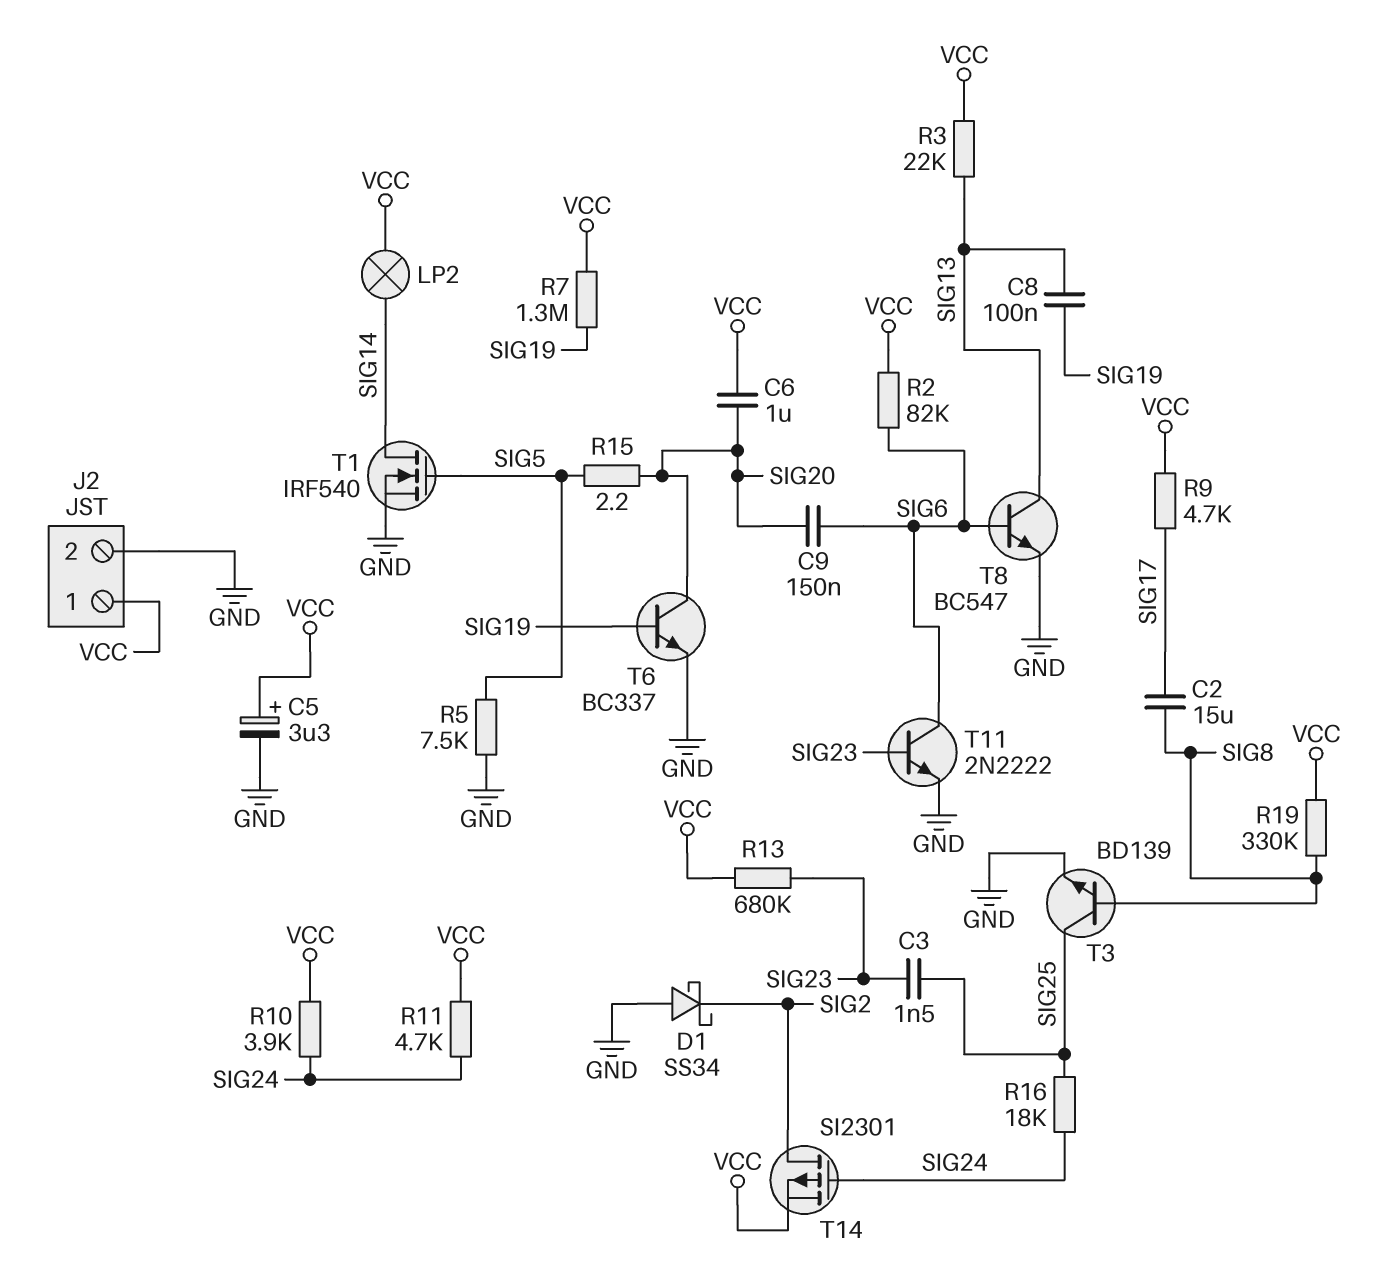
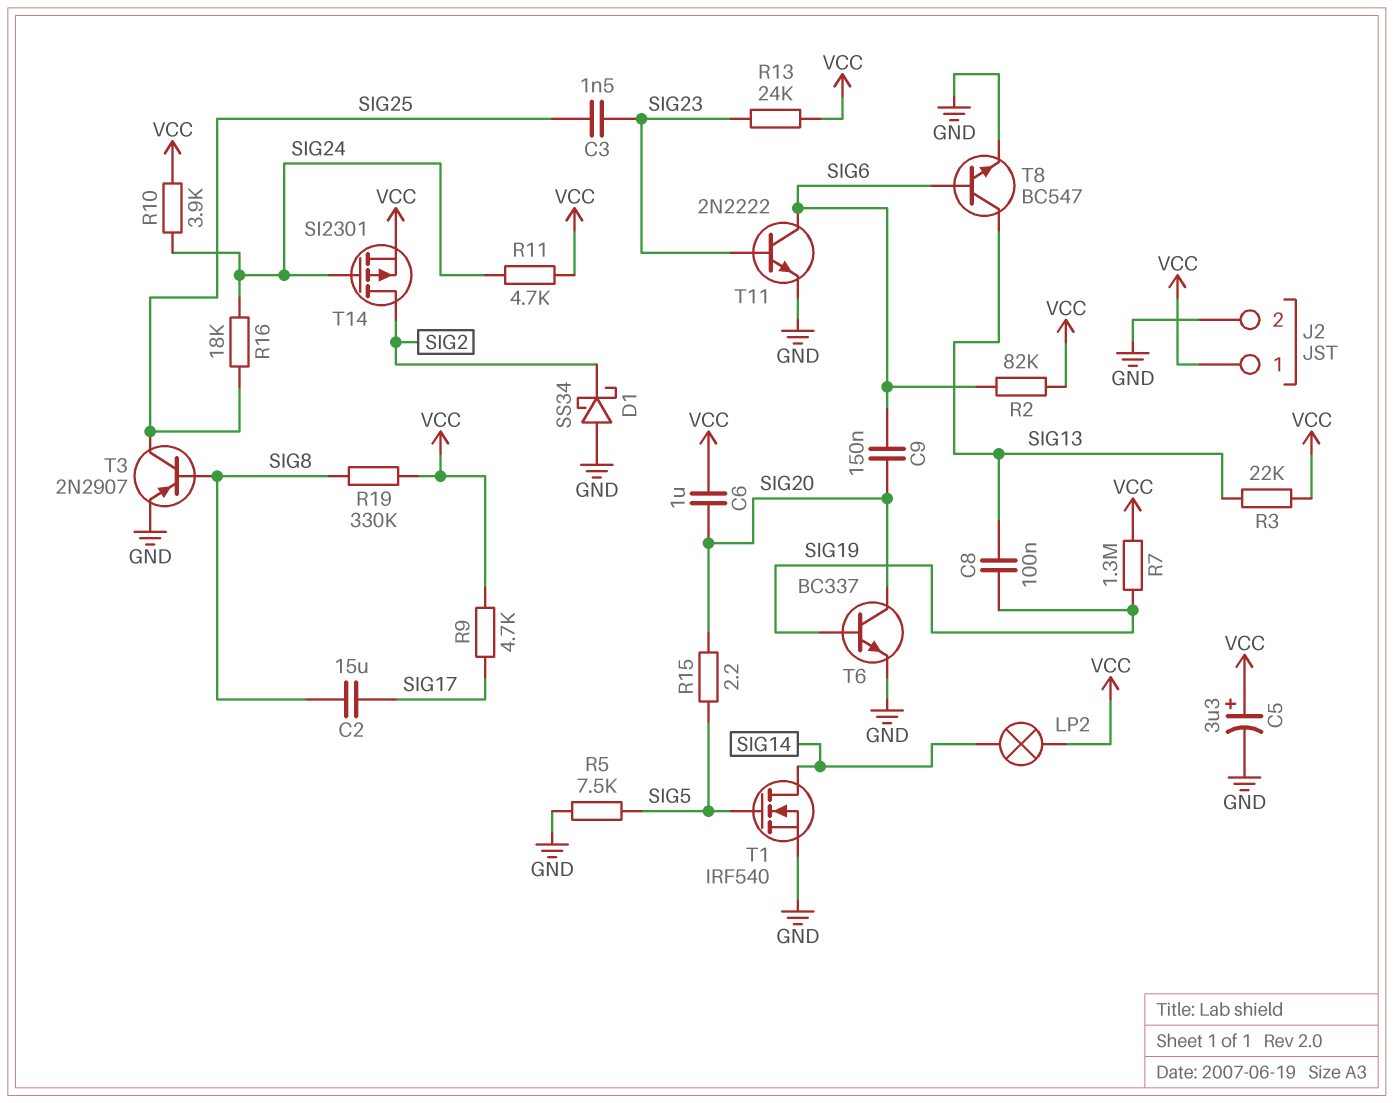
R13: 680k (SIG23, VCC) -> 24k (SIG23, VCC)
T3: NPN BD139 (B SIG8, C SIG25, E GND) -> PNP 2N2907 (B SIG8, C SIG25, E GND)

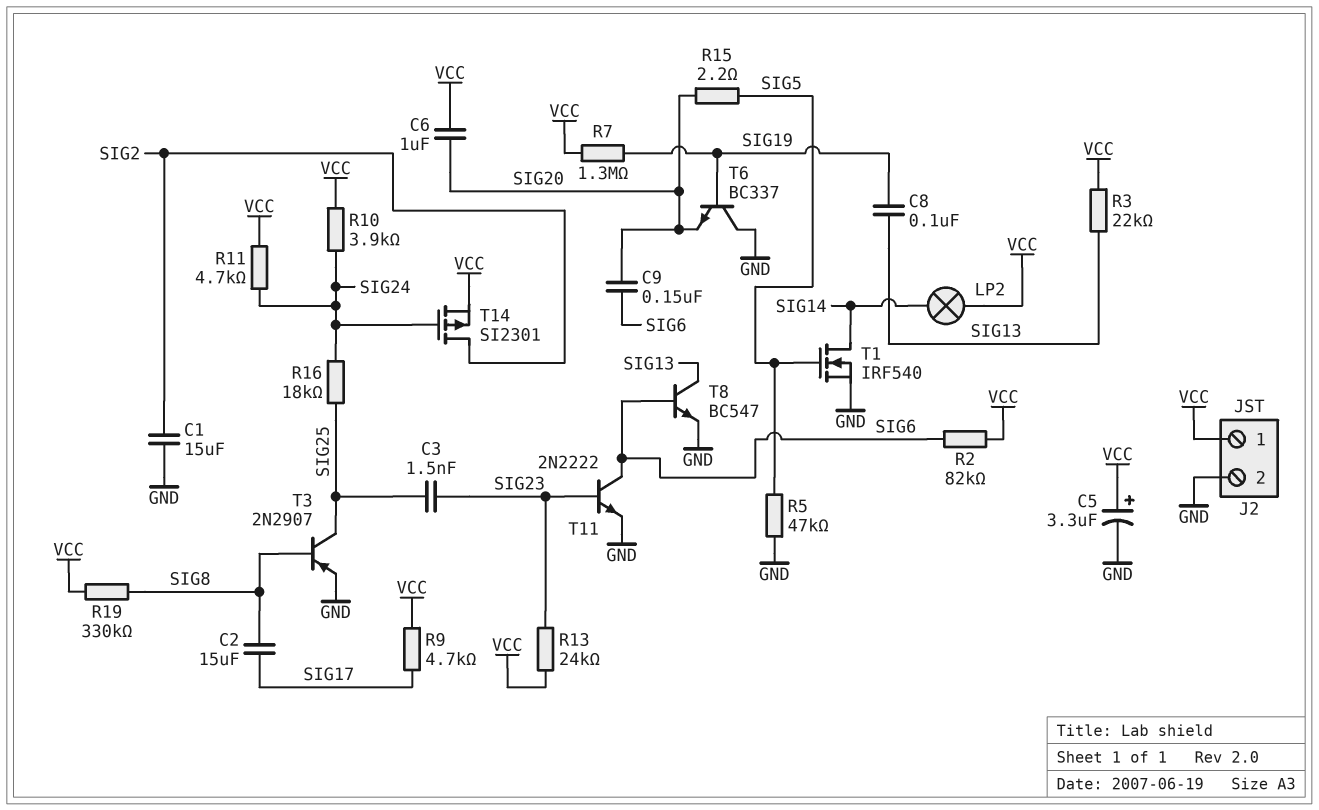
C1: none -> 15uF (GND, SIG2)
D1: schottky SS34 (A GND, K SIG2) -> none
R5: 7.5k (GND, SIG5) -> 47k (GND, SIG5)
T6: NPN BC337 (B SIG19, C SIG20, E GND) -> NPN BC337 (B SIG19, C GND, E SIG20)

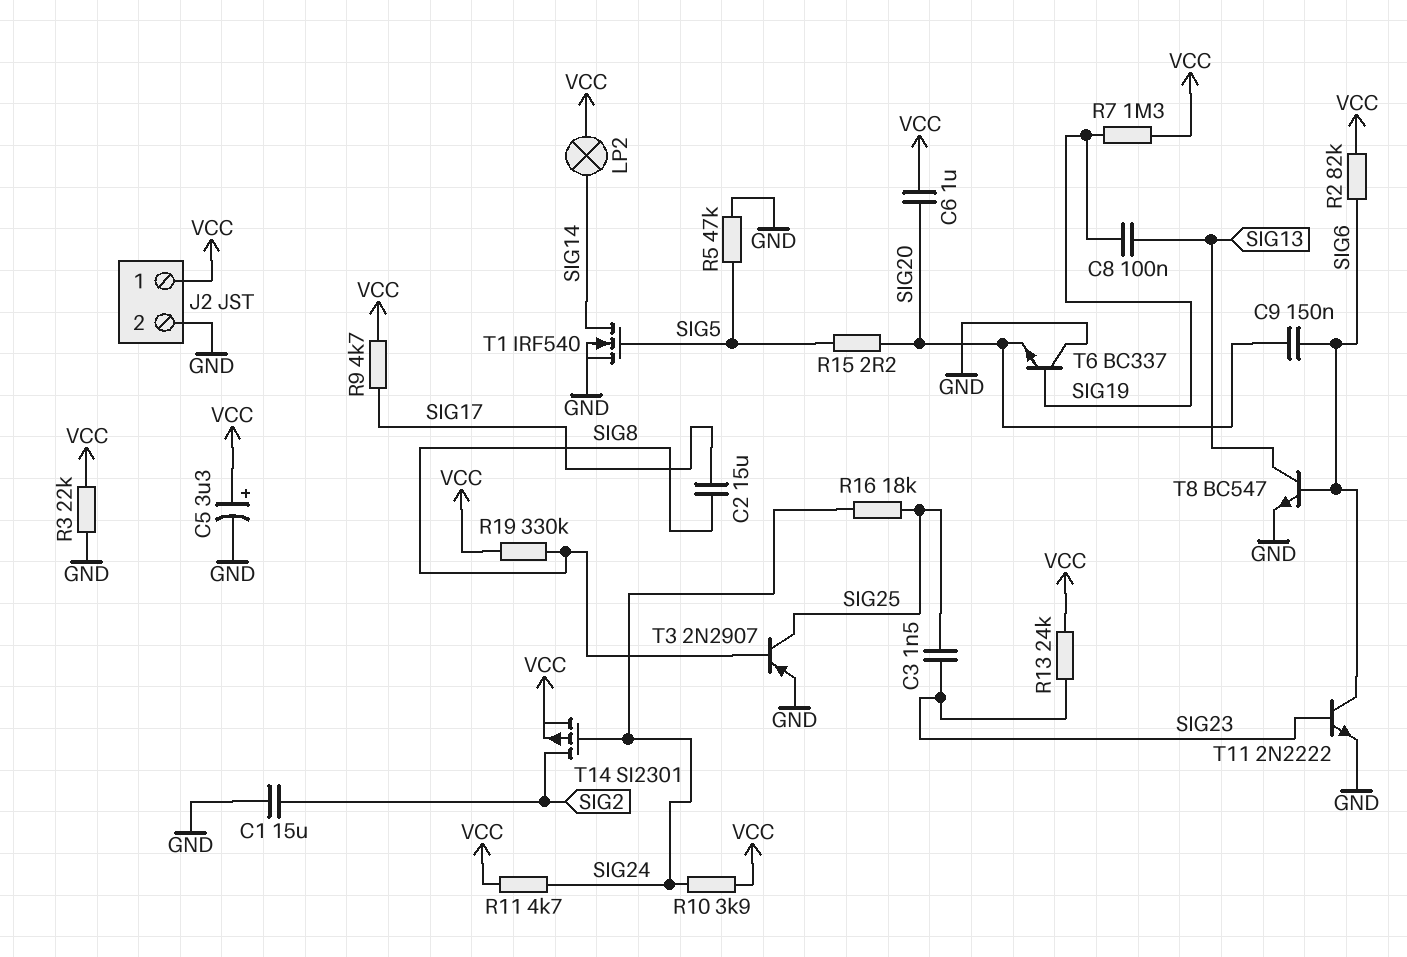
R3: 22k (SIG13, VCC) -> 22k (GND, VCC)

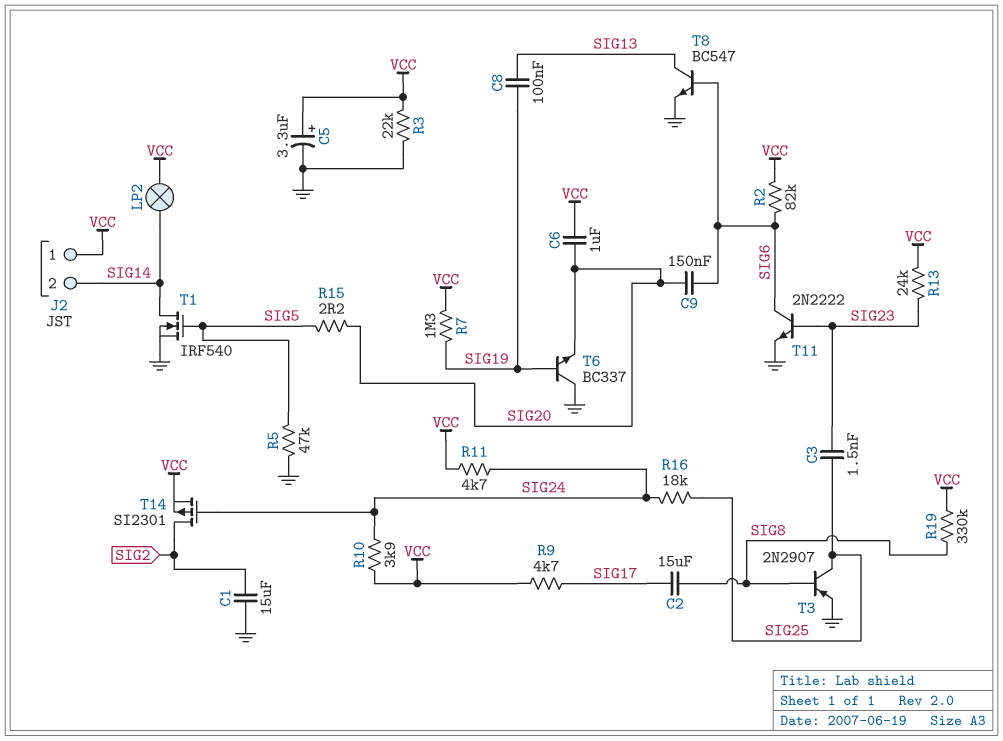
J2 pin 2: GND -> SIG14

